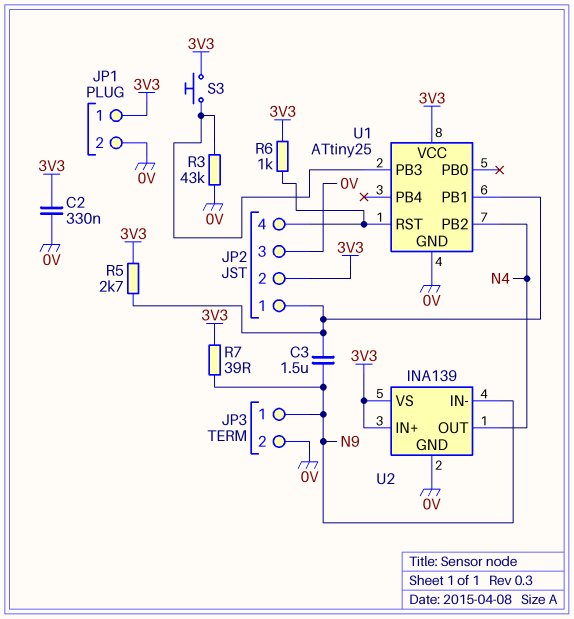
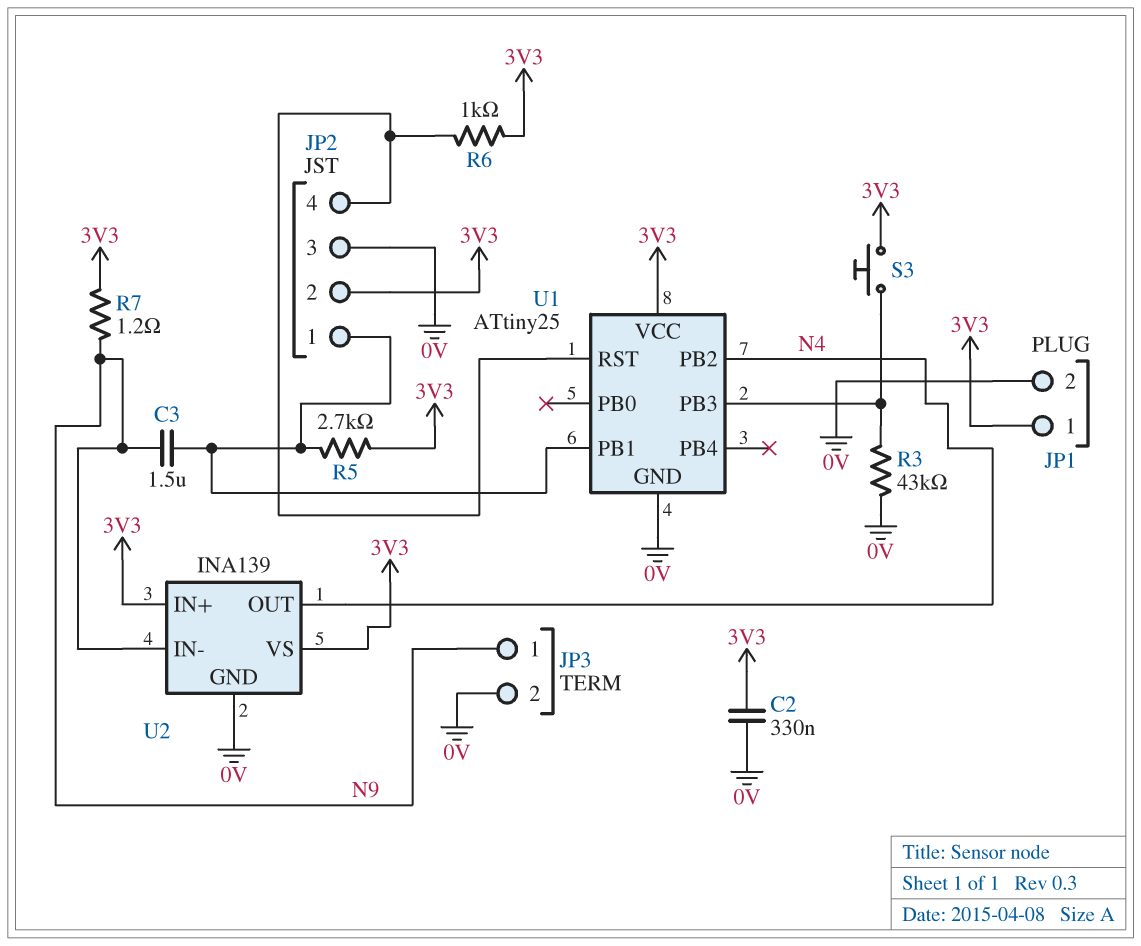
R7: 39 (3V3, N9) -> 1.2 (3V3, N9)

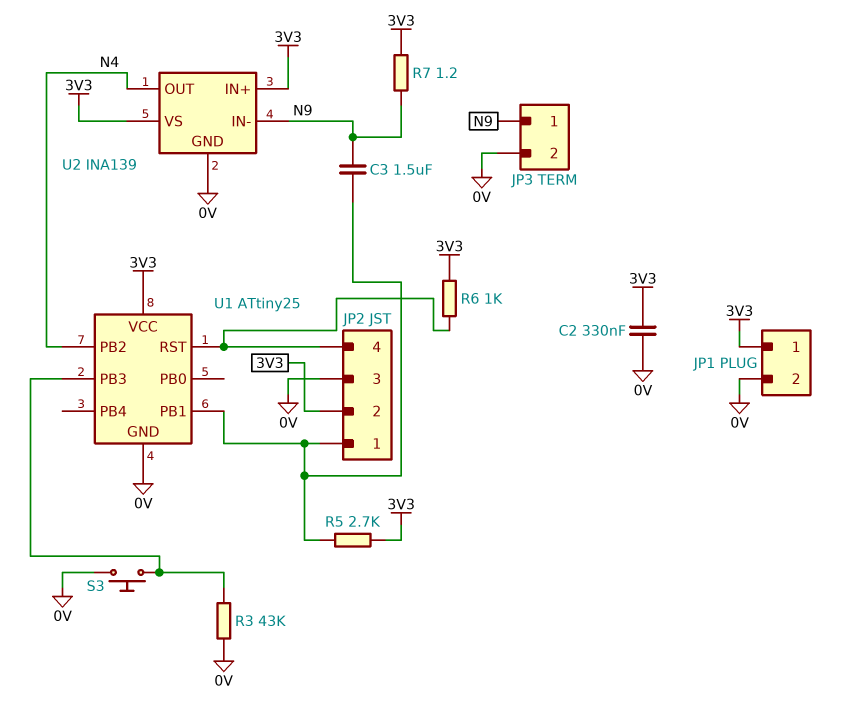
S3: button (3V3, U1/PB3) -> button (0V, U1/PB3)

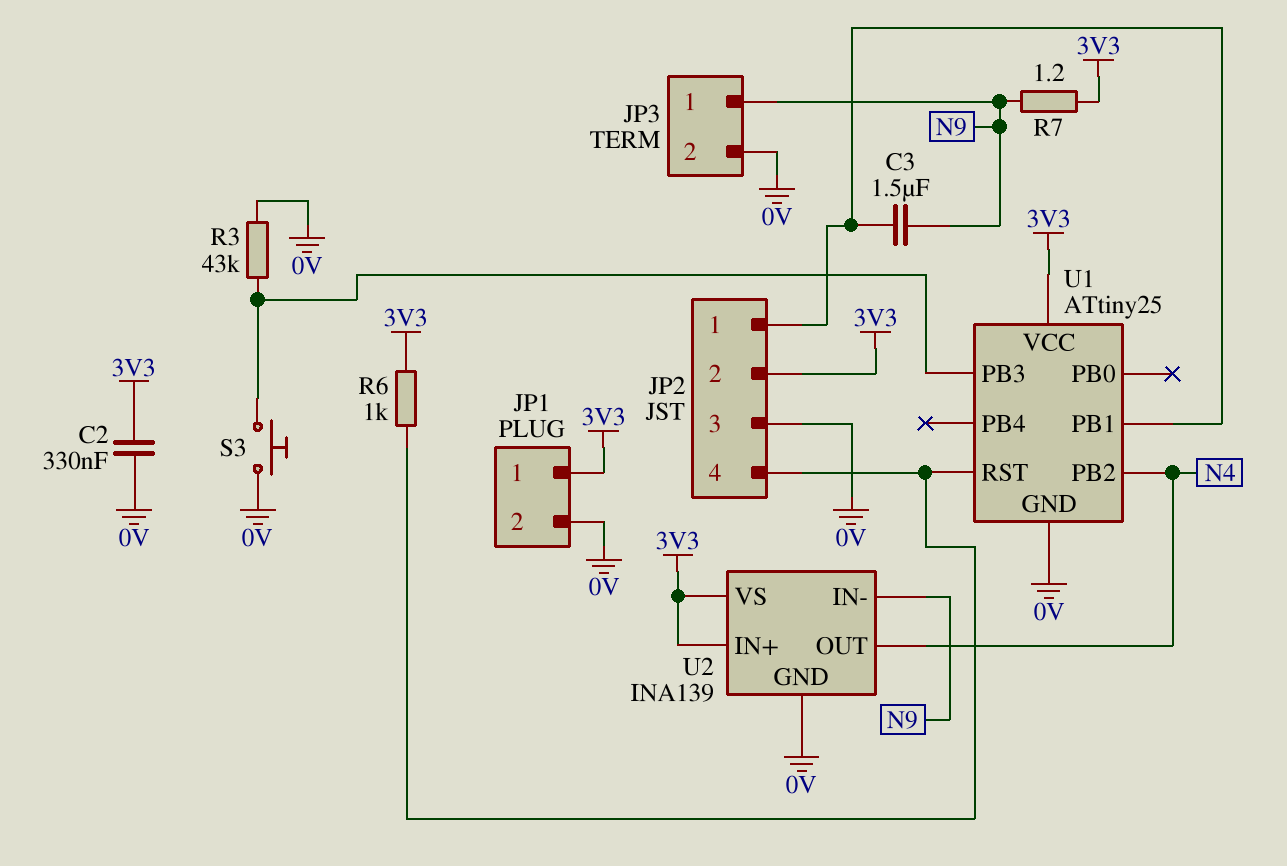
R5: 2.7k (3V3, JP2/1) -> none

